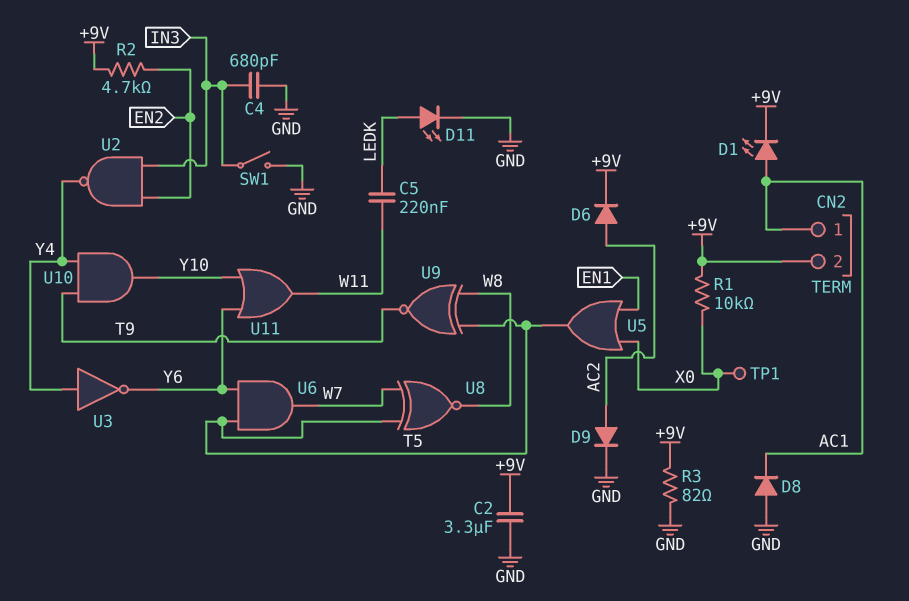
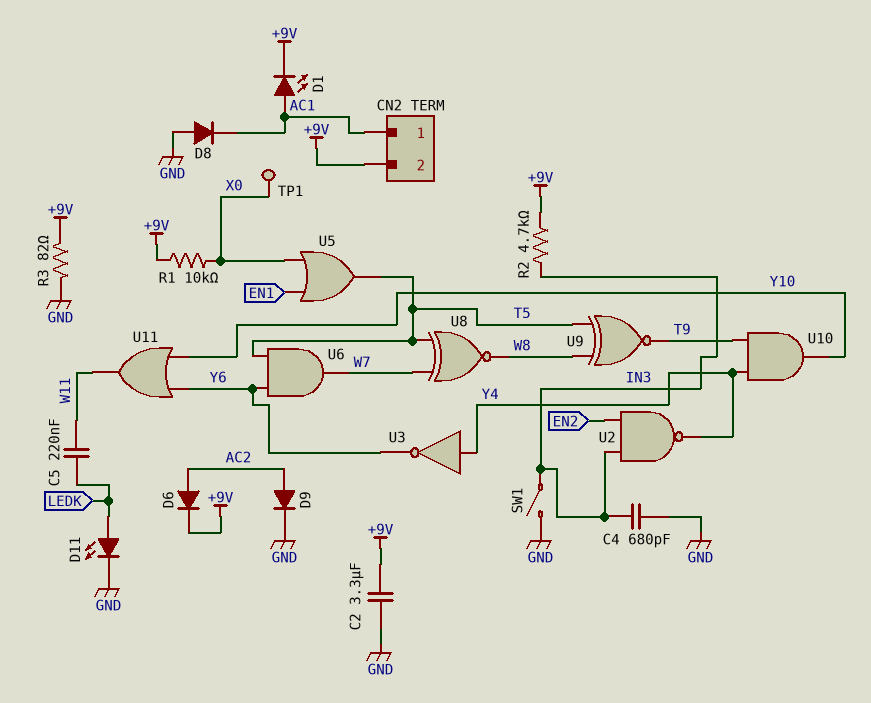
R2: 4.7k (+9V, EN2) -> 4.7k (+9V, IN3)

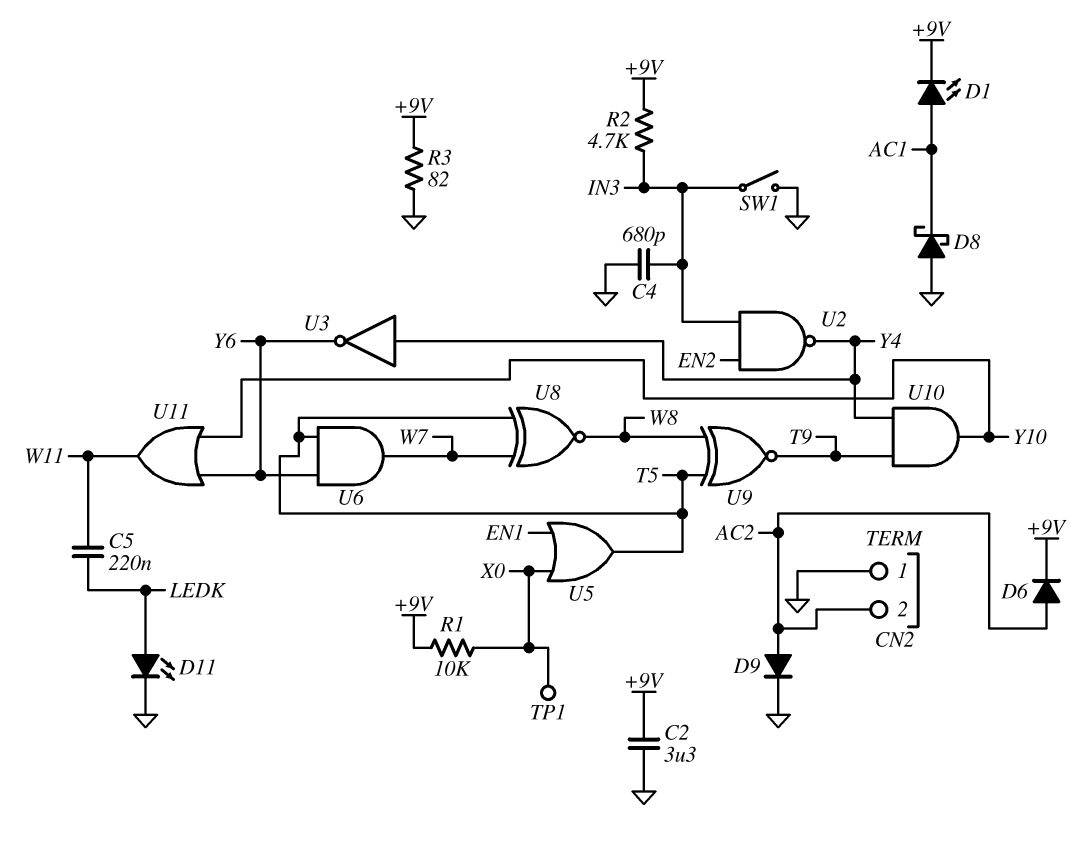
CN2 pin 1: AC1 -> GND
CN2 pin 2: +9V -> AC2
D8: diode (A GND, K AC1) -> schottky (A GND, K AC1)

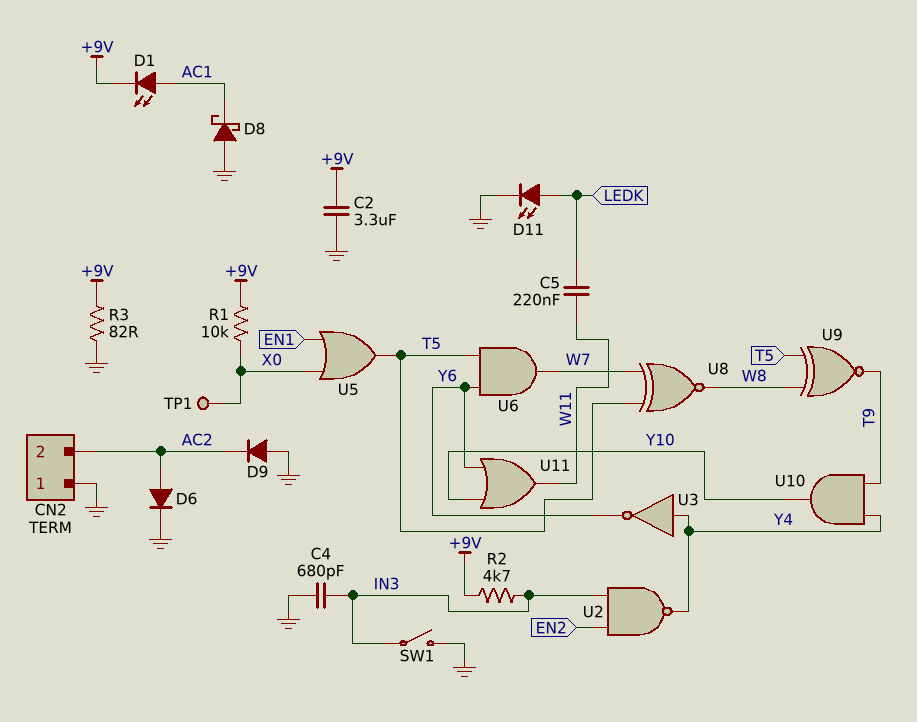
D6: diode (A AC2, K +9V) -> diode (A AC2, K GND)
D9: diode (A AC2, K GND) -> diode (A GND, K AC2)

